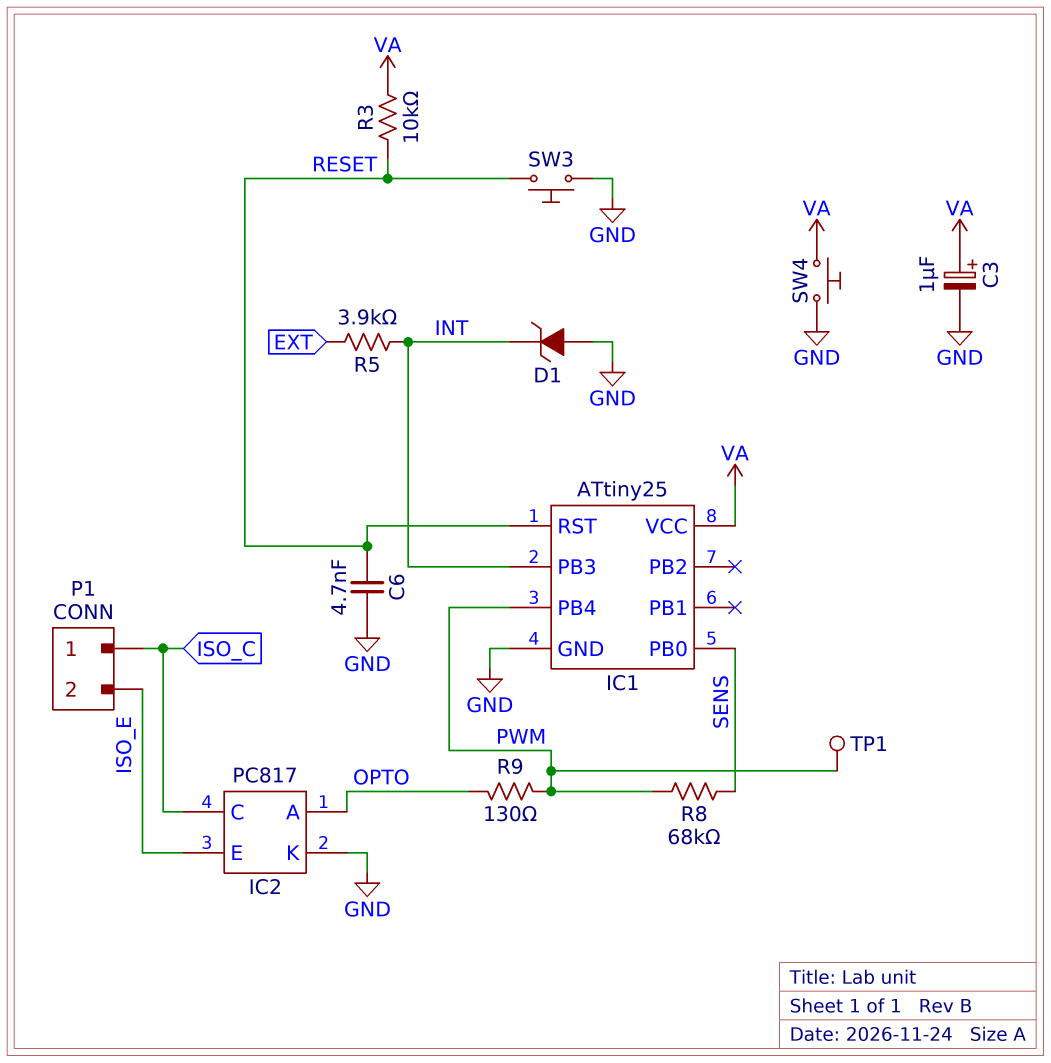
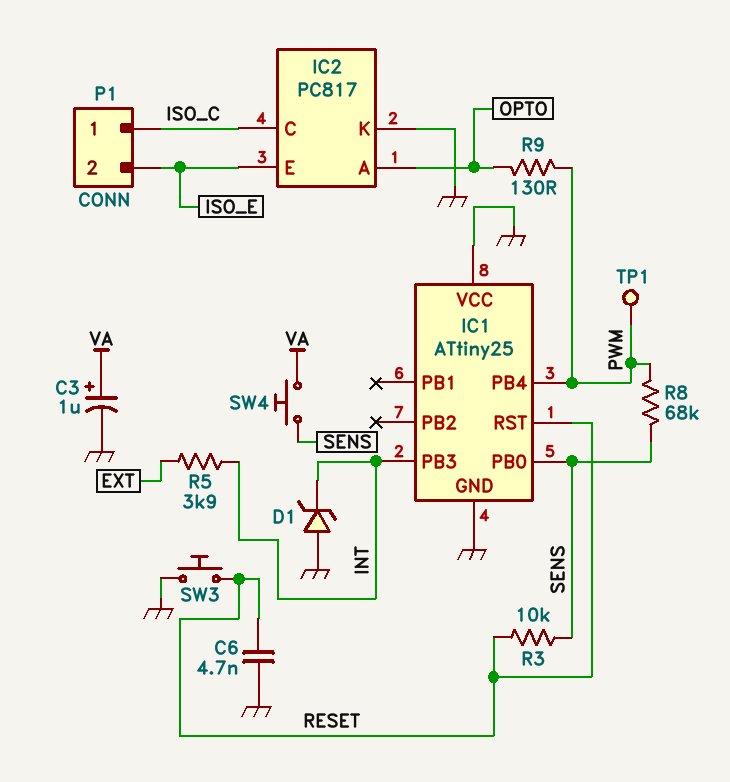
IC1 pin VCC: VA -> GND
R3: 10k (RESET, VA) -> 10k (RESET, SENS)
SW4: button (GND, VA) -> button (SENS, VA)

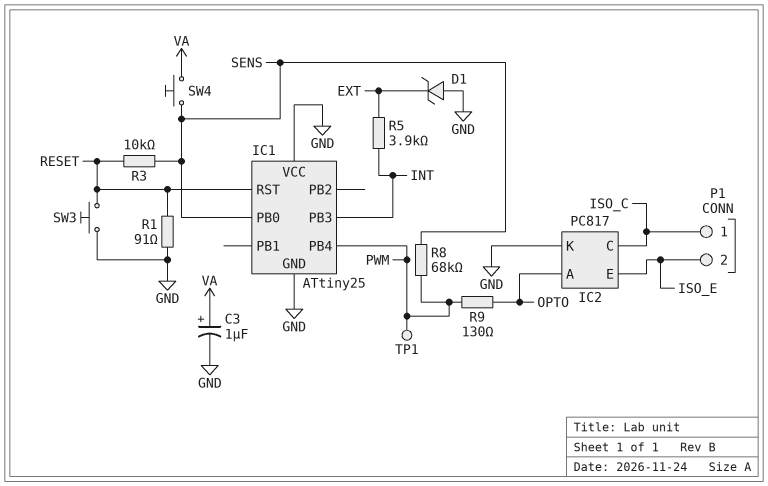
C6: 4.7nF (GND, RESET) -> none
D1: zener (A GND, K INT) -> zener (A GND, K EXT)
R1: none -> 91 (GND, RESET)

